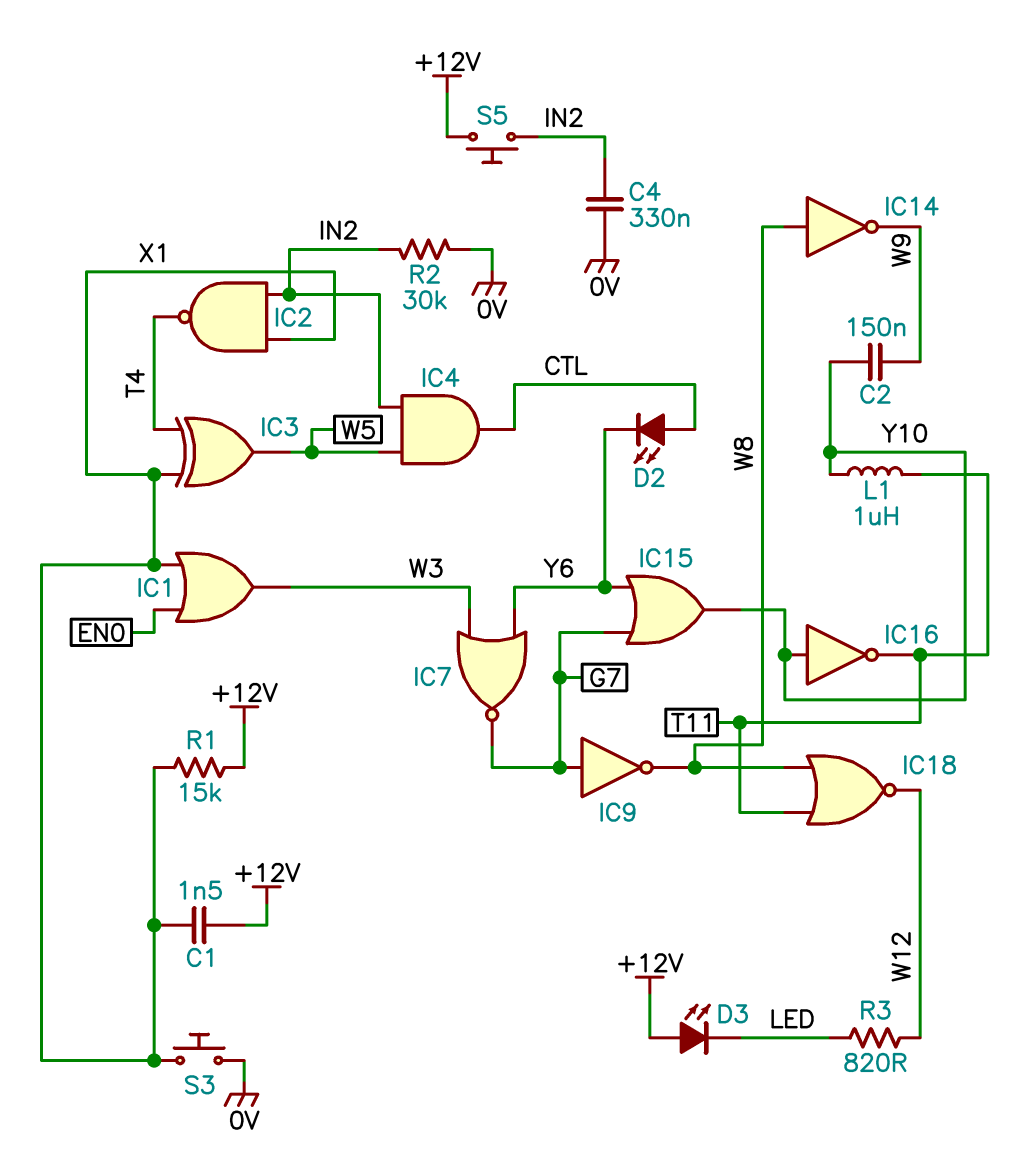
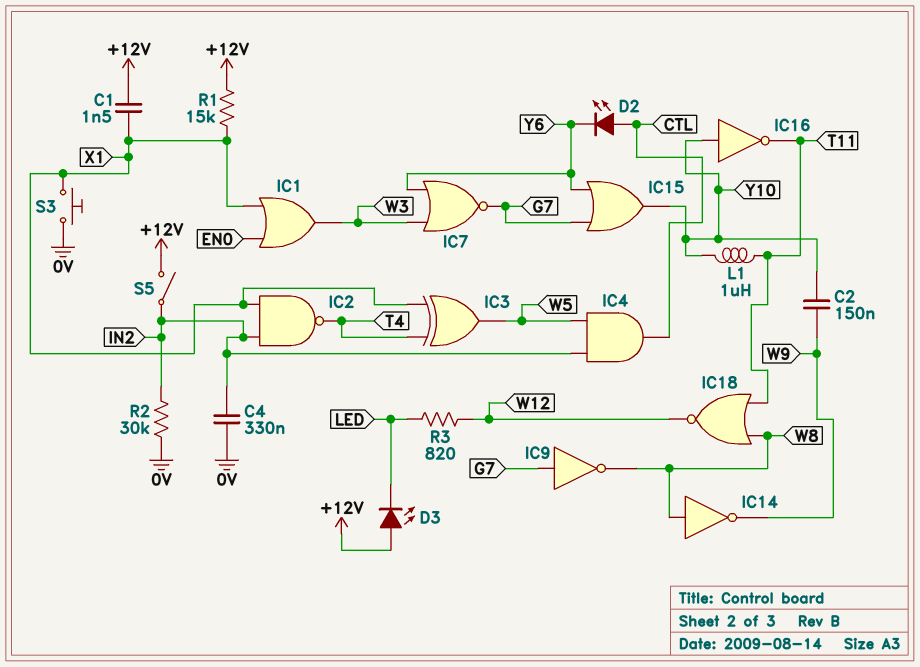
S5: button (+12V, IN2) -> switch (+12V, IN2)

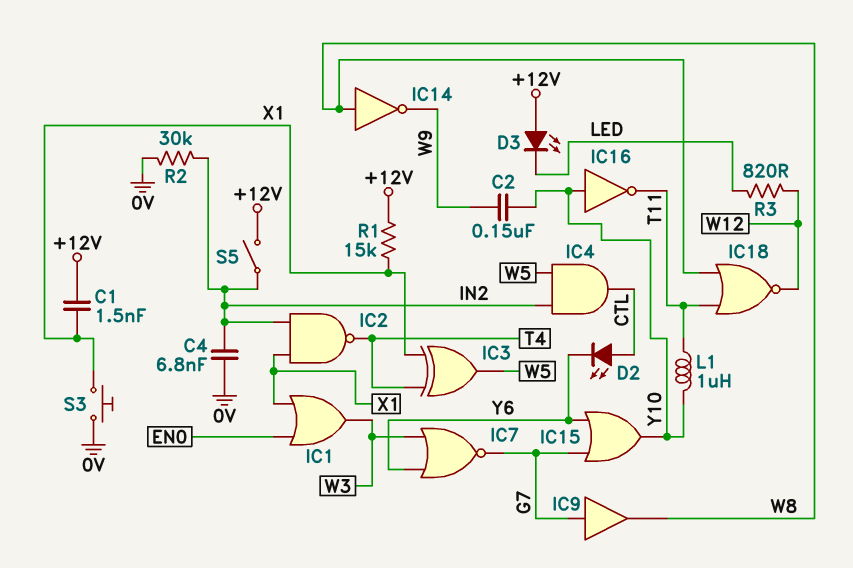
C4: 330nF (0V, IN2) -> 6.8nF (0V, IN2)
IC9: NOT (in G7, out W8) -> buffer (in G7, out W8)

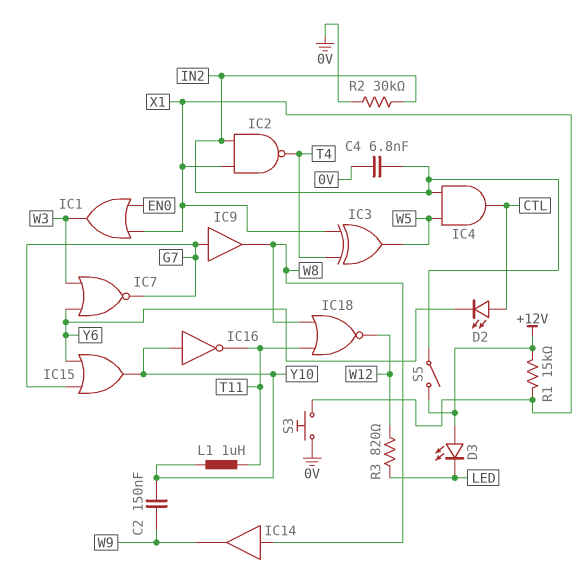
C1: 1.5nF (+12V, X1) -> none
IC14: NOT (in W8, out W9) -> buffer (in W8, out W9)

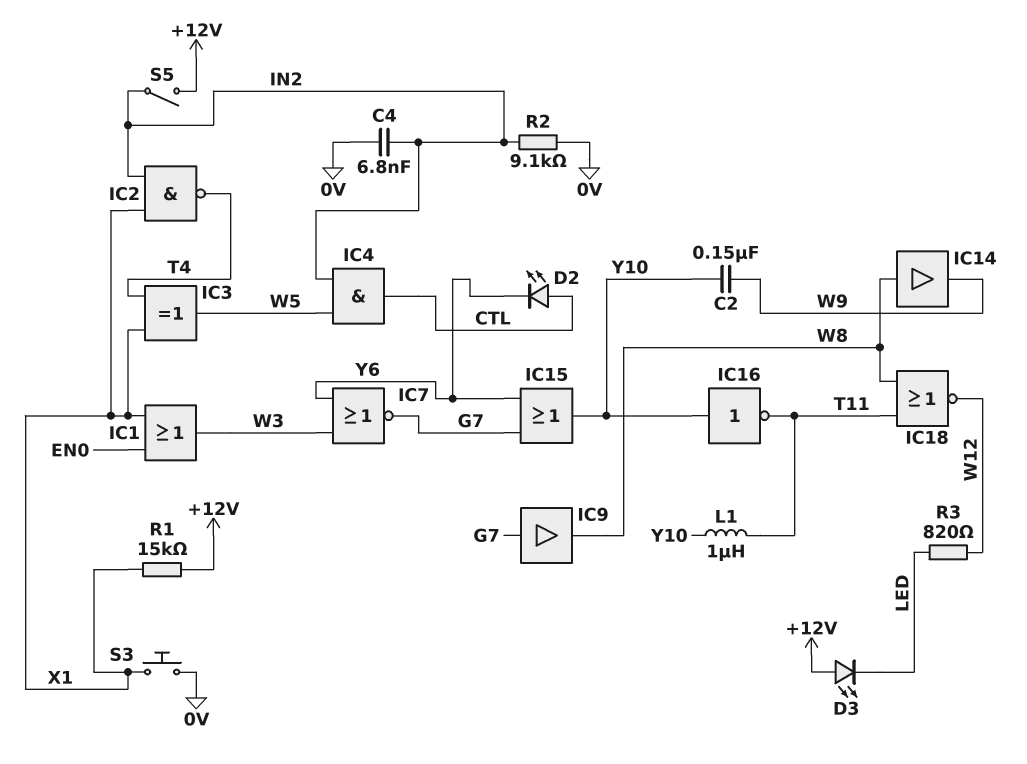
R2: 30k (0V, IN2) -> 9.1k (0V, IN2)

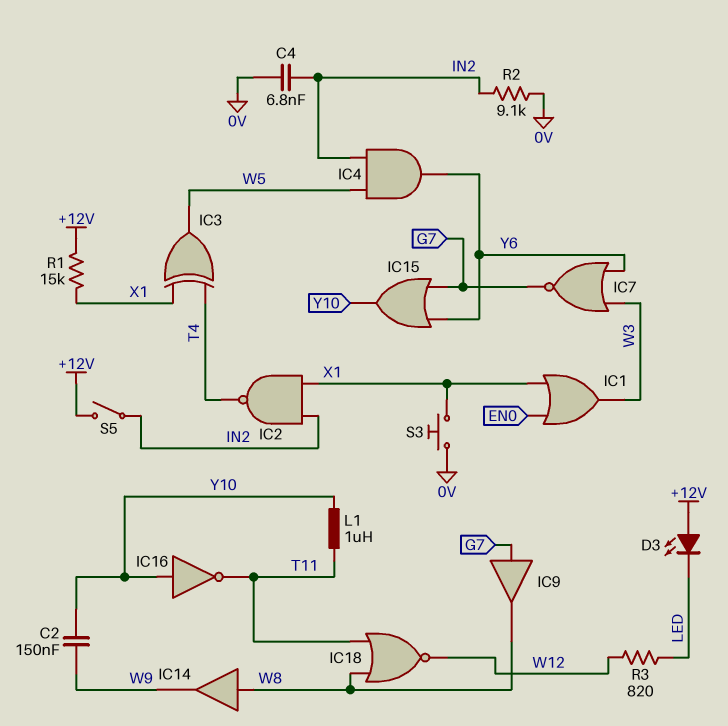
D2: LED (A CTL, K Y6) -> none
IC4: AND (in IN2, in W5, out CTL) -> AND (in IN2, in W5, out Y6)

